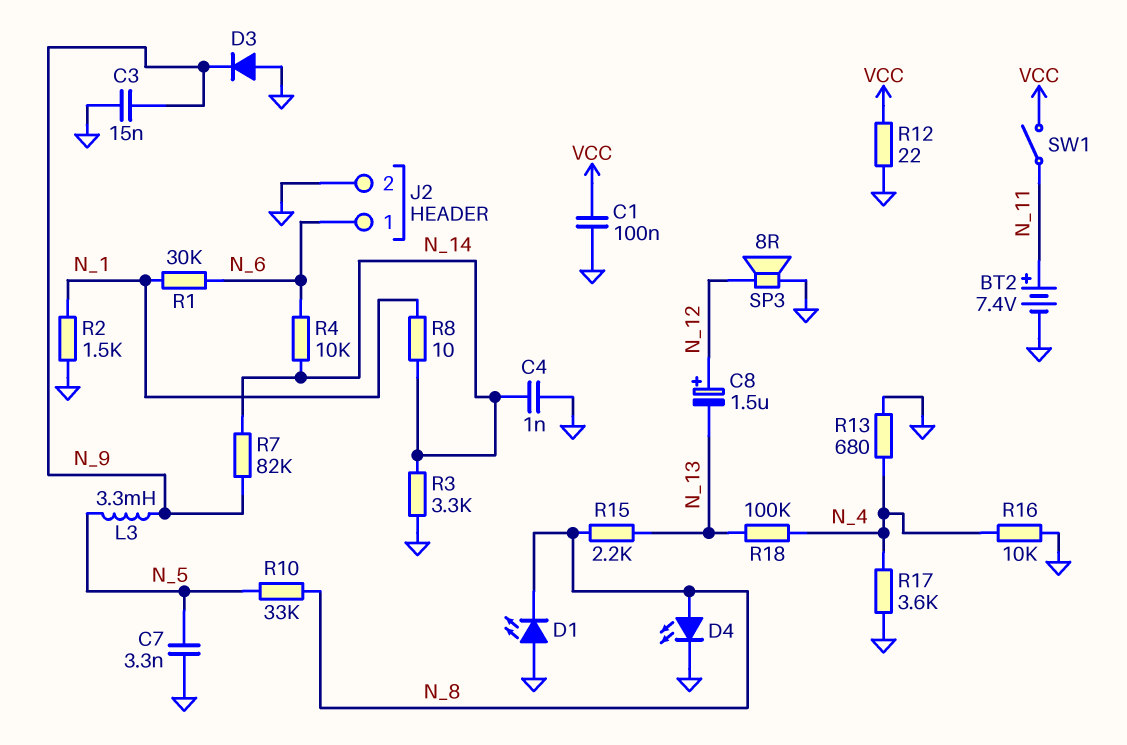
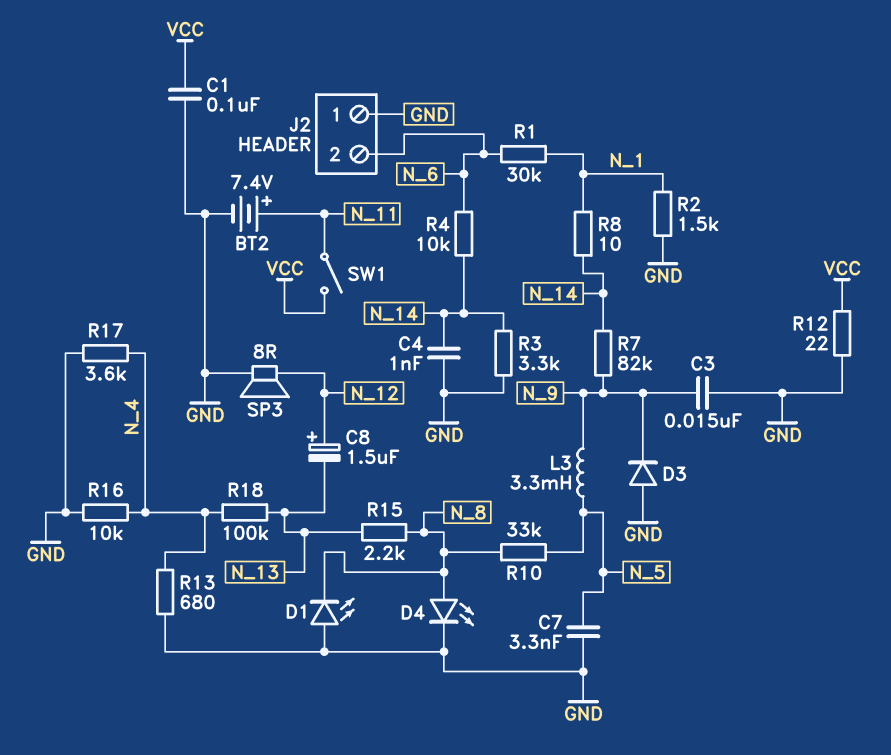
J2 pin 1: N_6 -> GND
J2 pin 2: GND -> N_6

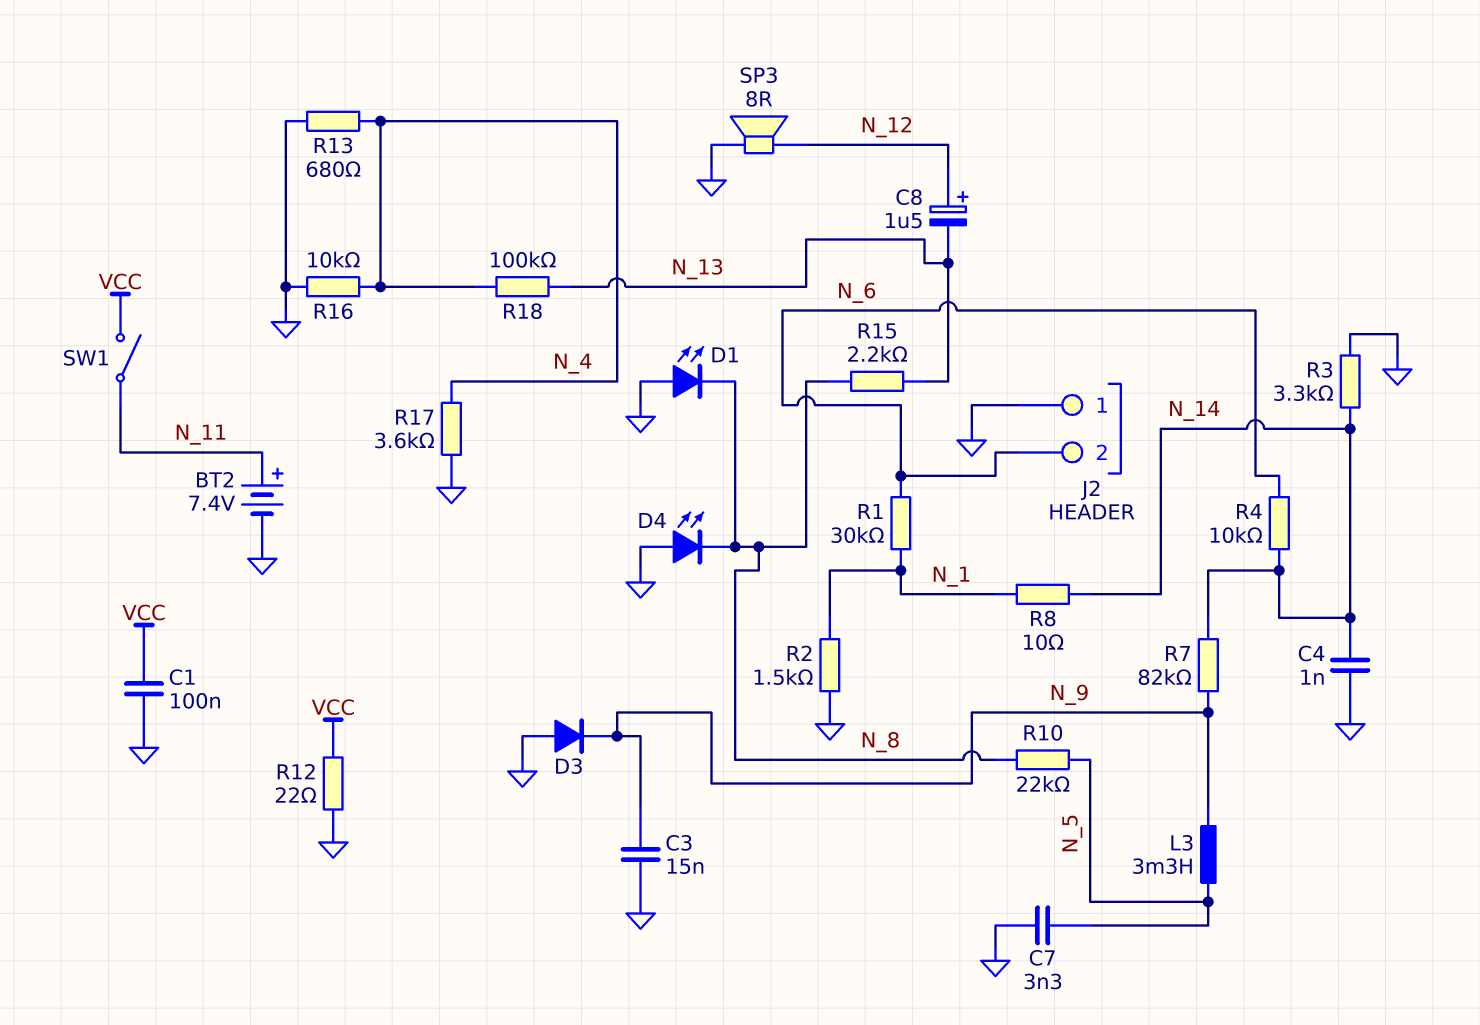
D4: LED (A N_8, K GND) -> LED (A GND, K N_8)
R10: 33k (N_5, N_8) -> 22k (N_5, N_8)

